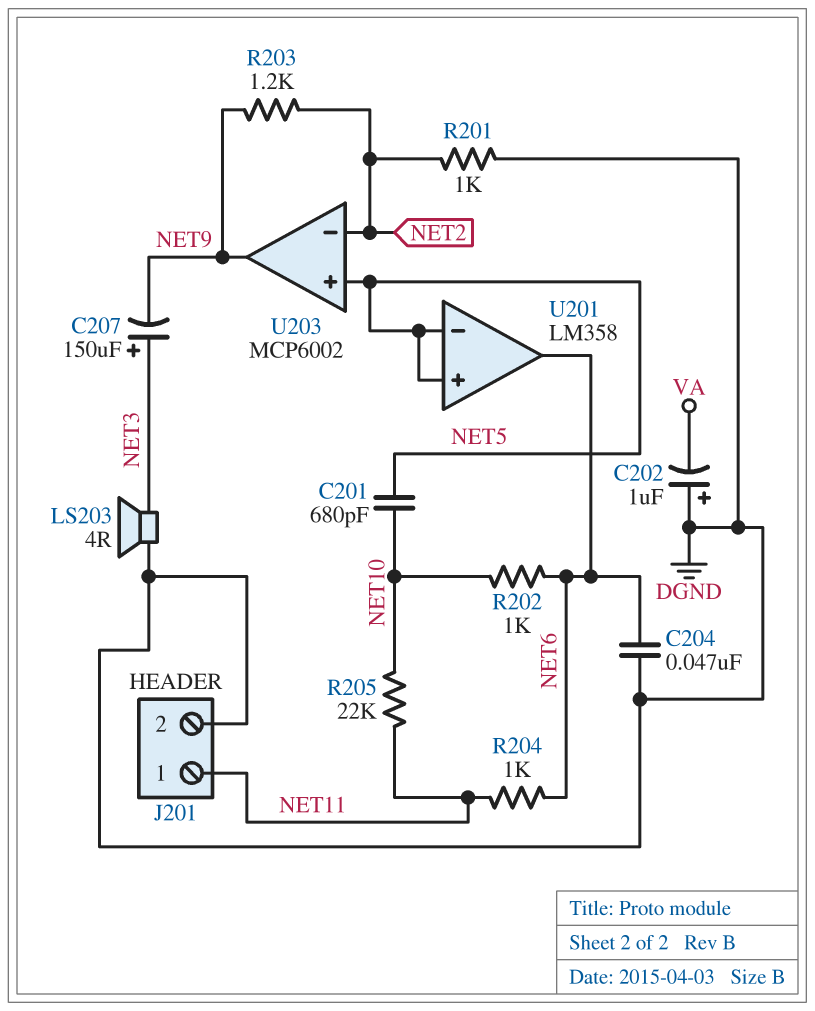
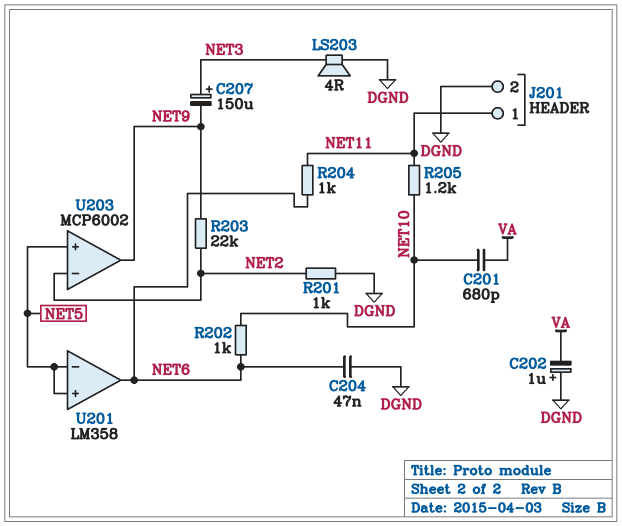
C201: 680pF (NET5, NET10) -> 680pF (NET10, VA)
R203: 1.2k (NET2, NET9) -> 22k (NET2, NET9)
R205: 22k (NET10, NET11) -> 1.2k (NET10, NET11)

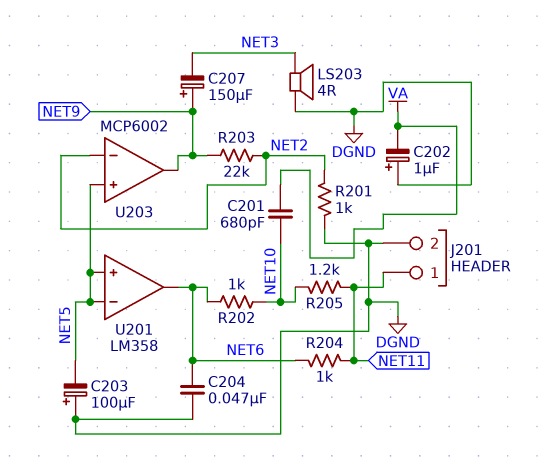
C203: none -> 100uF (plus DGND, minus NET5)
C207: 150uF (plus NET3, minus NET9) -> 150uF (plus NET9, minus NET3)

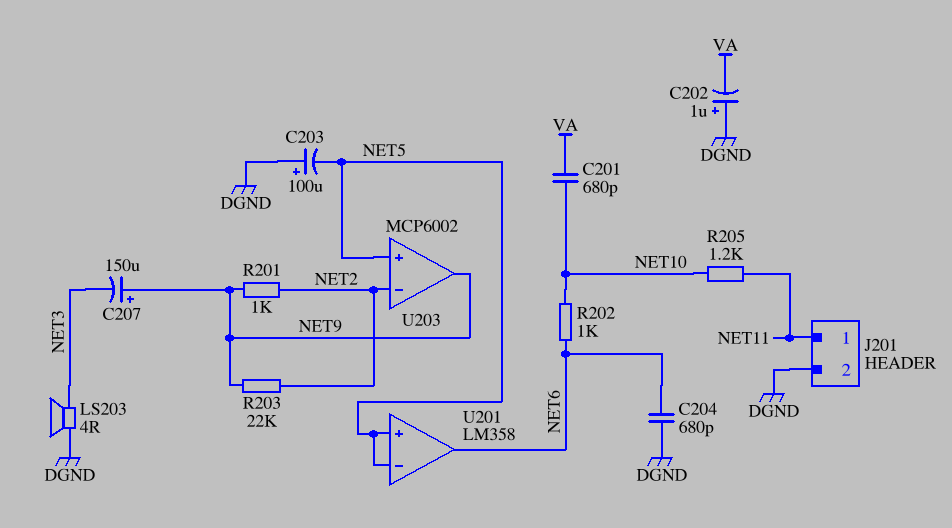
C204: 47nF (DGND, NET6) -> 680pF (DGND, NET6)
R201: 1k (DGND, NET2) -> 1k (NET2, NET9)
R204: 1k (NET6, NET11) -> none

